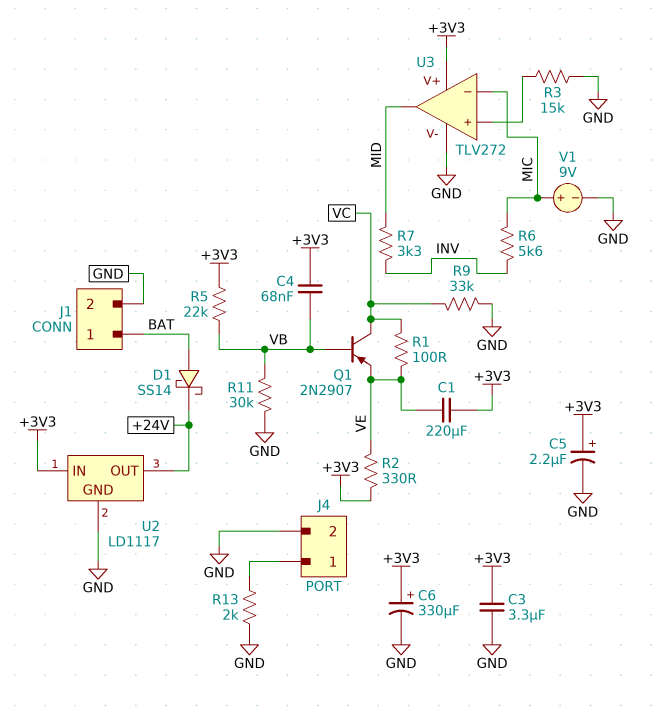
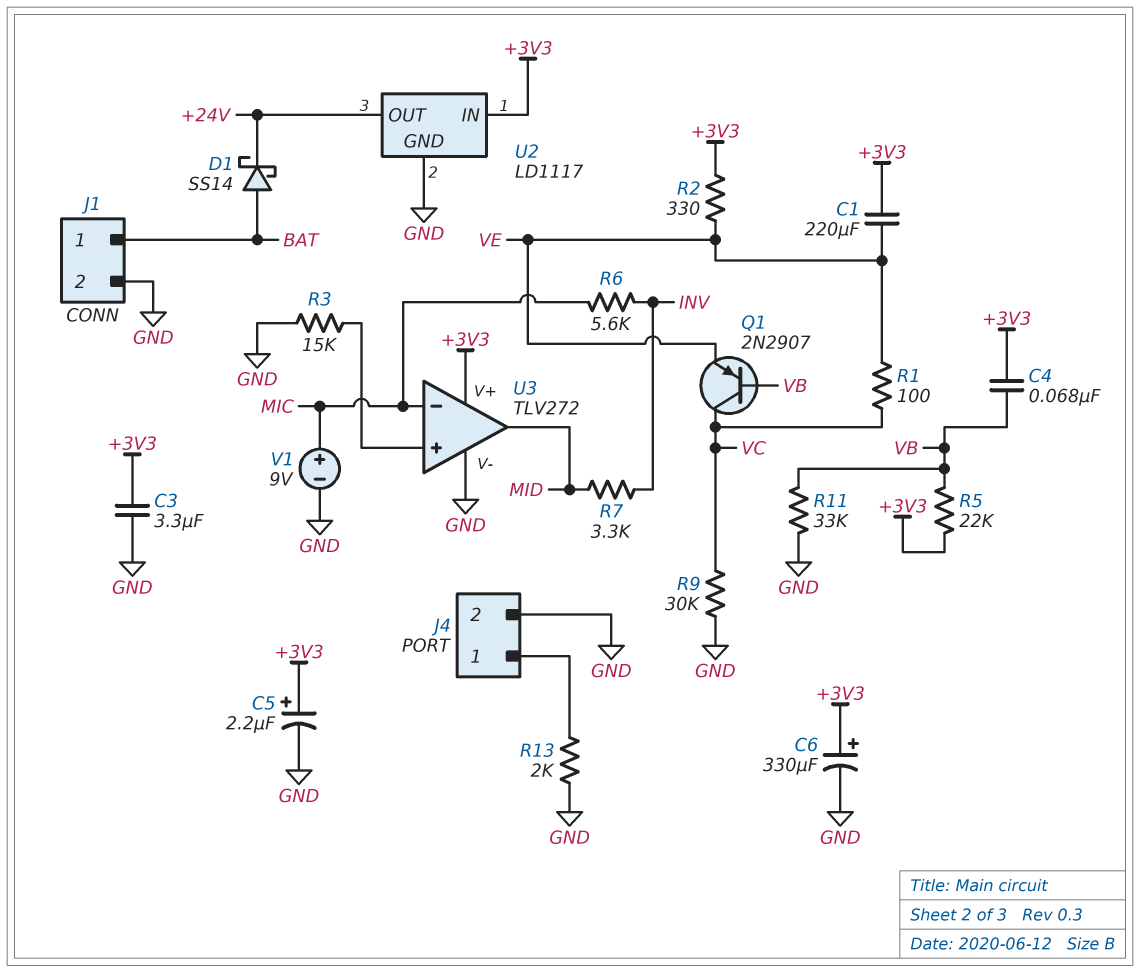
R9: 33k (GND, VC) -> 30k (GND, VC)
R11: 30k (GND, VB) -> 33k (GND, VB)

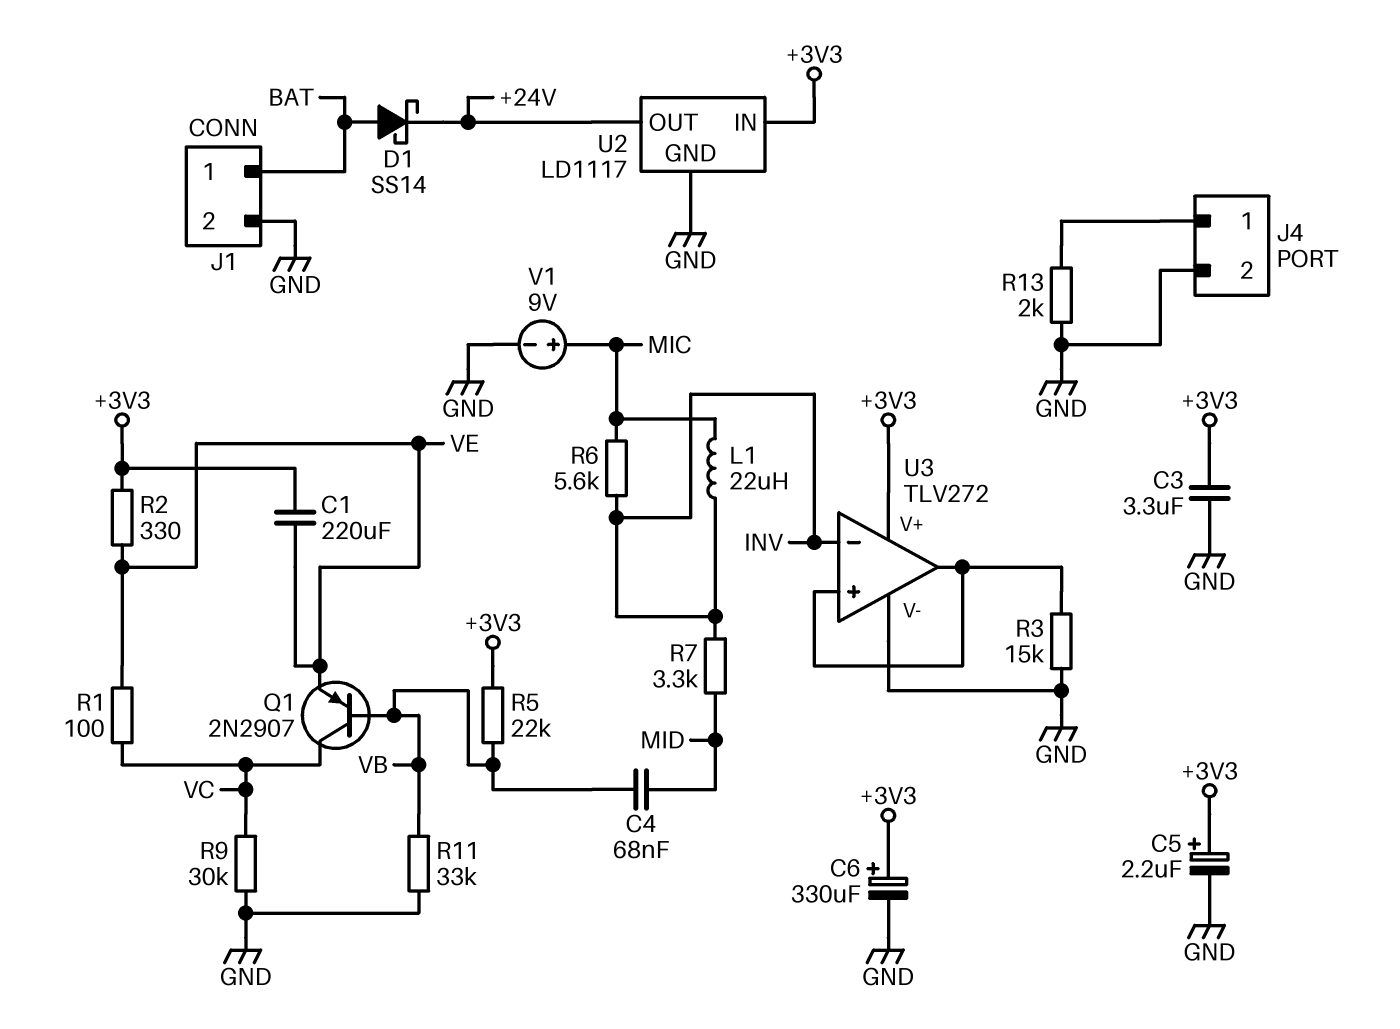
C4: 68nF (+3V3, VB) -> 68nF (MID, VB)
L1: none -> 22uH (INV, MIC)
U3 pin in-: MIC -> INV
U3 pin out: MID -> U3/in+

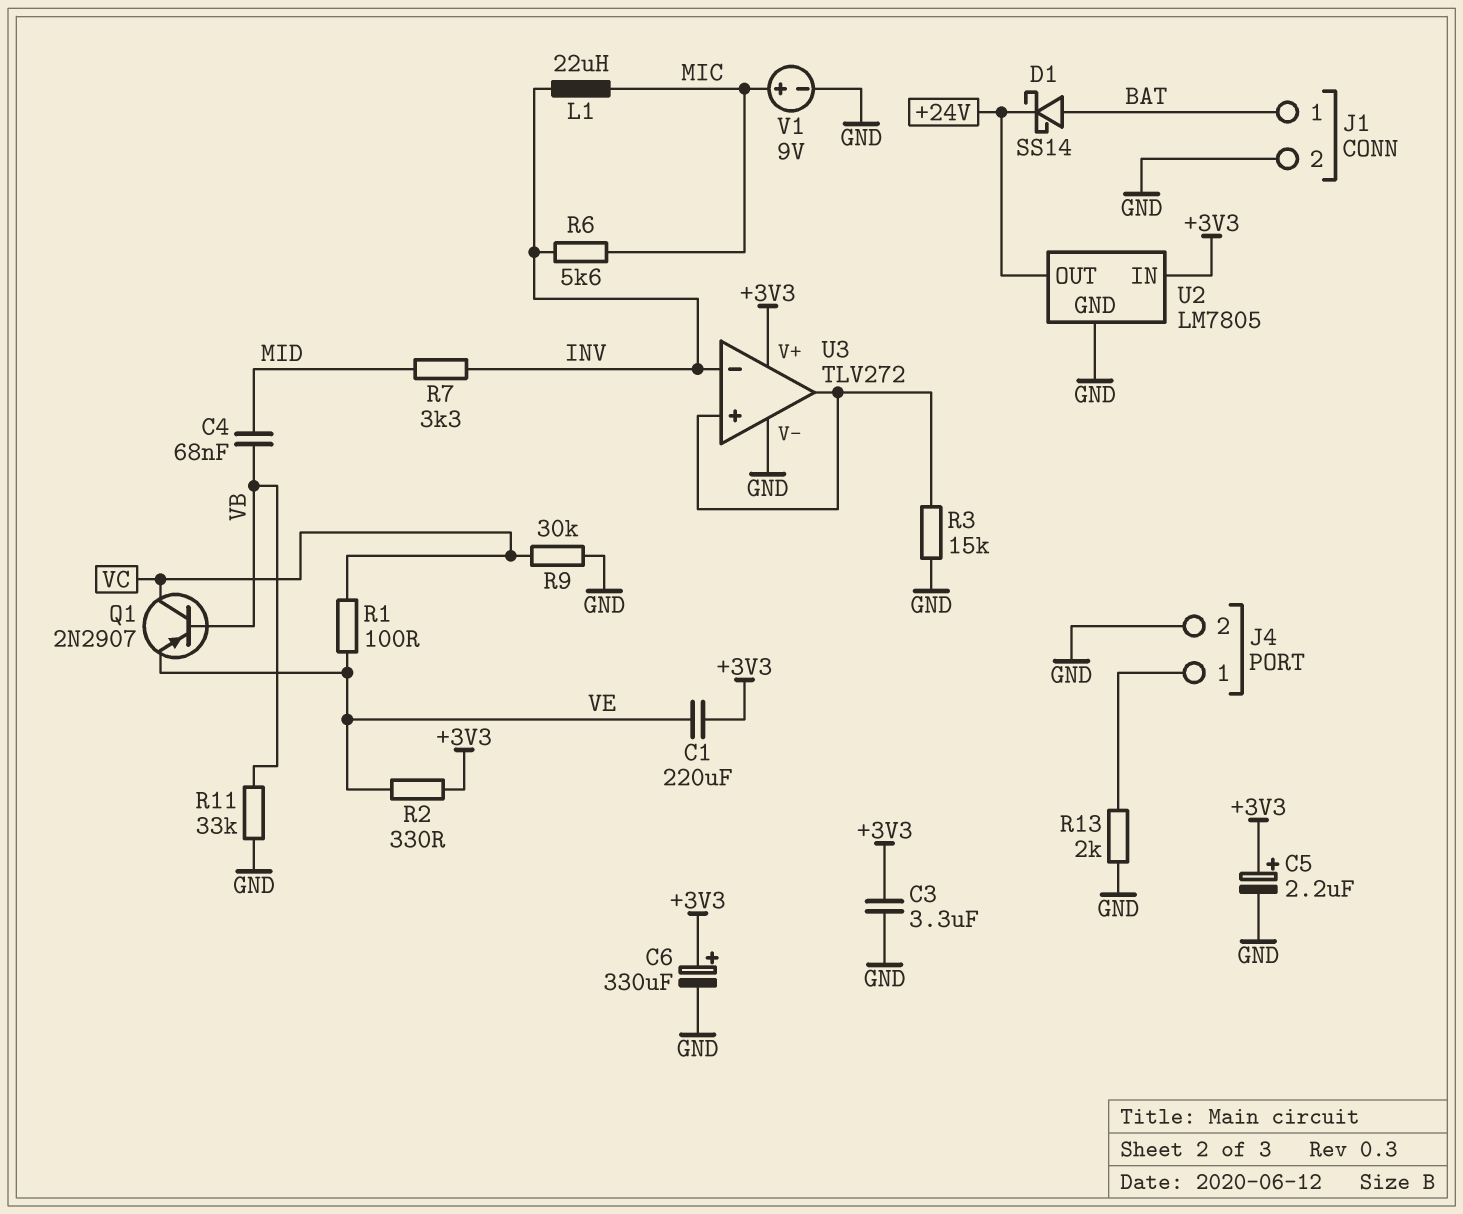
R5: 22k (+3V3, VB) -> none
U2: LD1117 -> LM7805

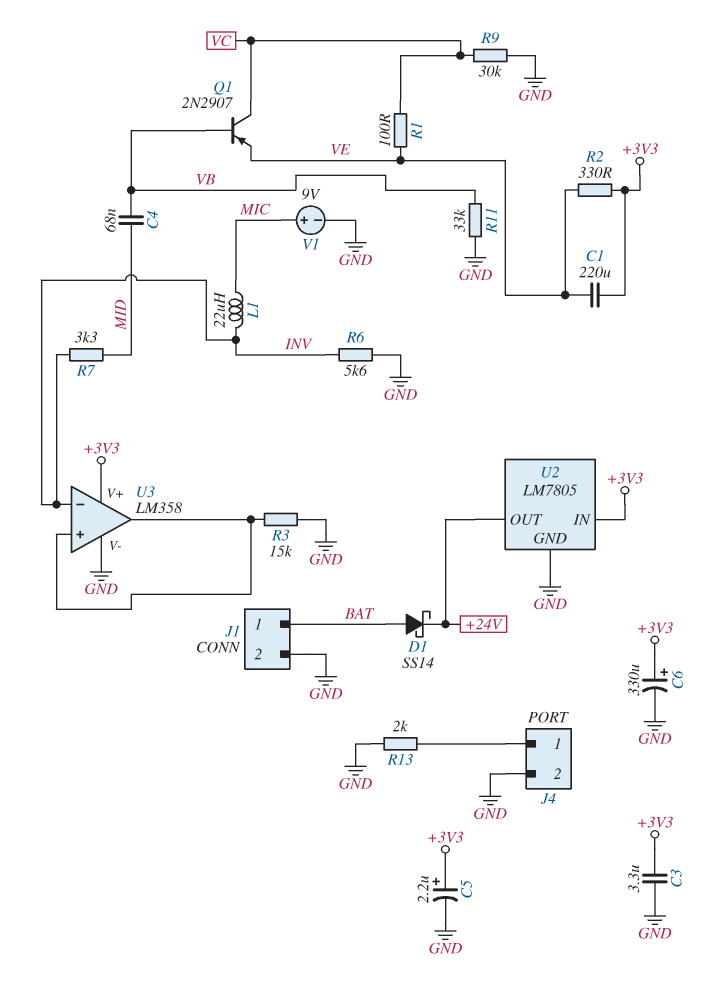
R6: 5.6k (INV, MIC) -> 5.6k (GND, INV)
U3: TLV272 -> LM358

